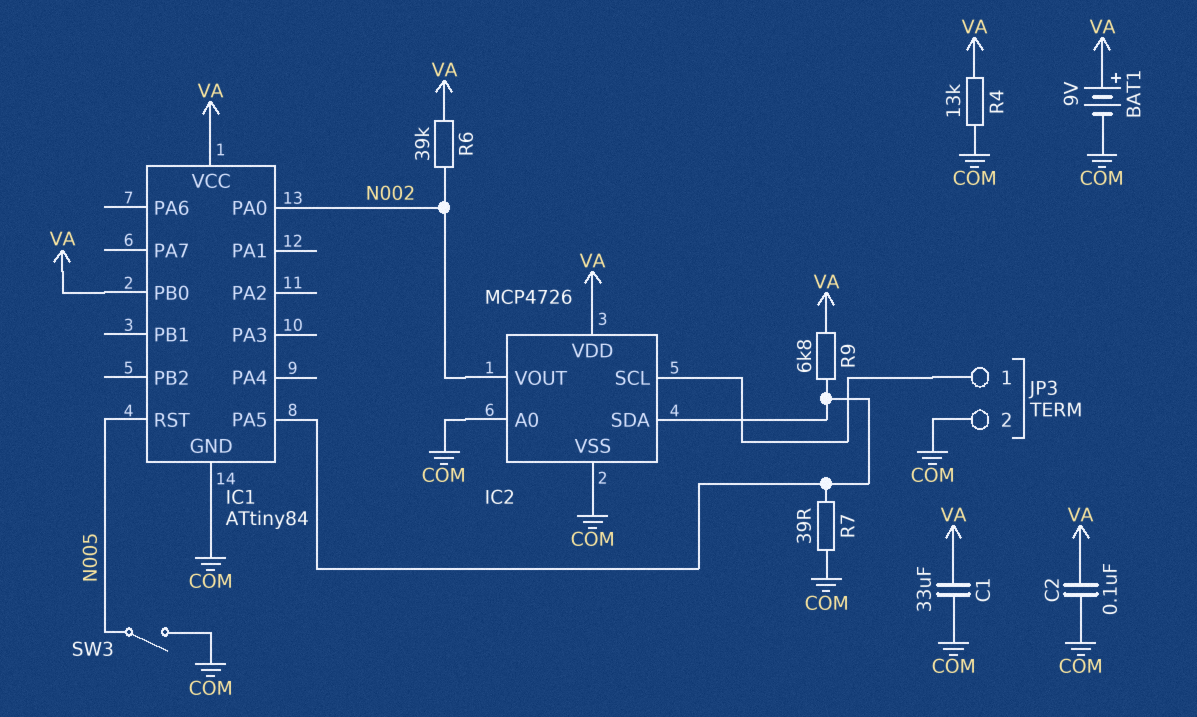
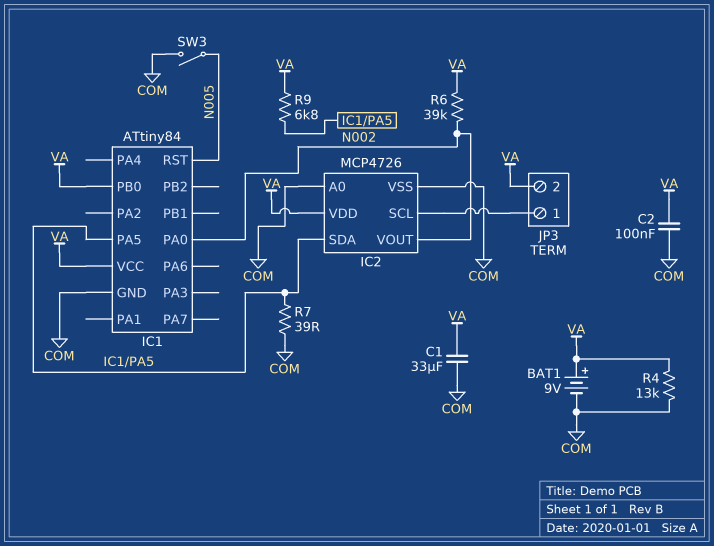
JP3 pin 2: COM -> VA

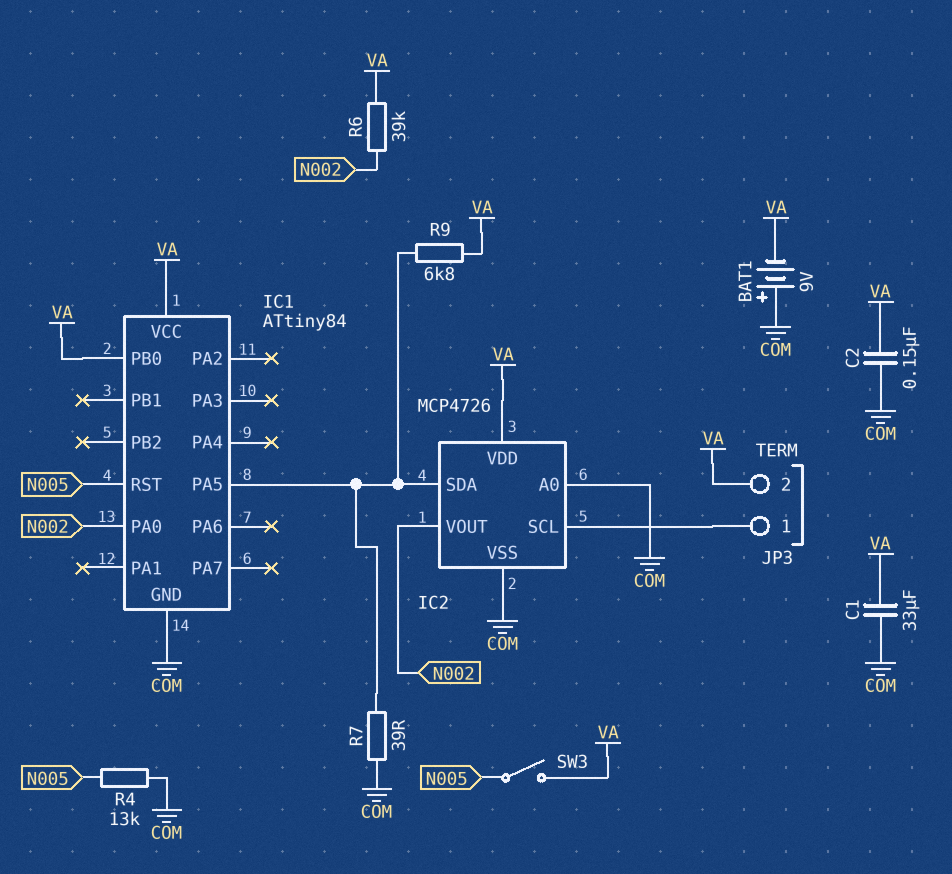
BAT1: 9V (plus VA, minus COM) -> 9V (plus COM, minus VA)
C2: 100nF (COM, VA) -> 150nF (COM, VA)
R4: 13k (COM, VA) -> 13k (COM, N005)
SW3: switch (COM, N005) -> switch (N005, VA)

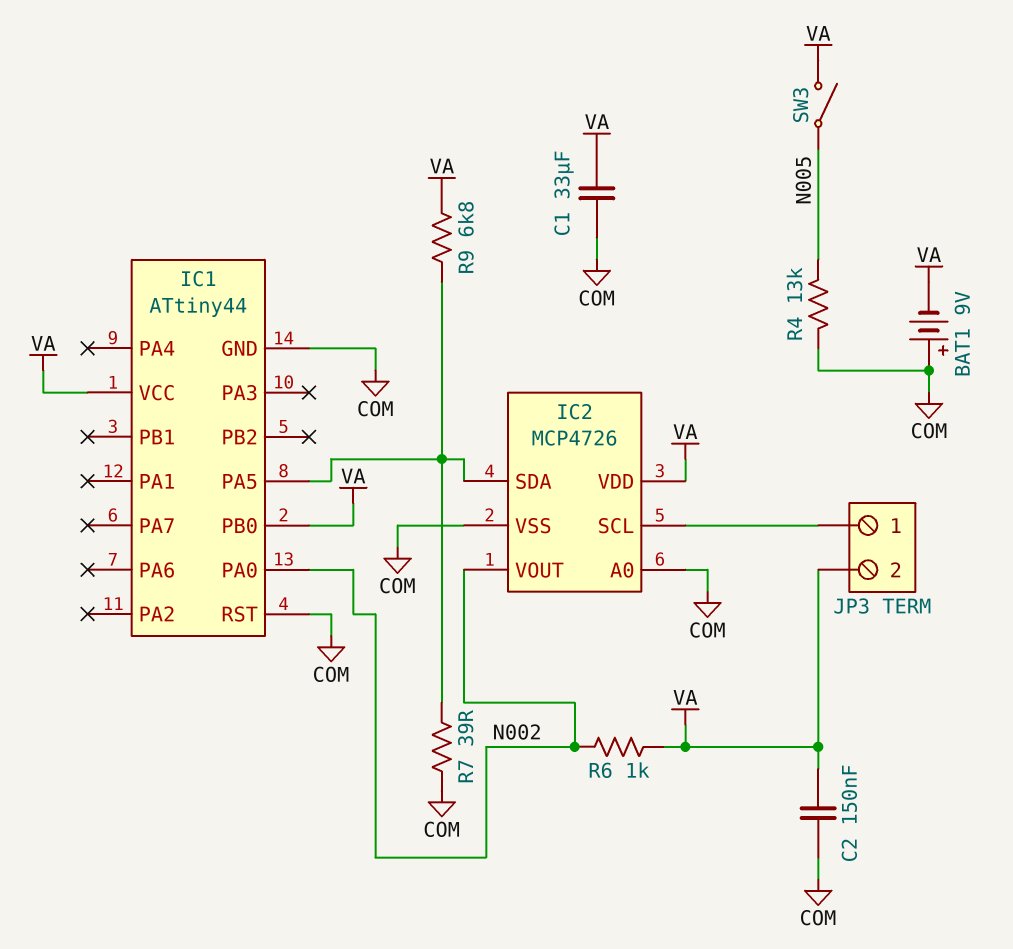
IC1: ATtiny84 -> ATtiny44
IC1 pin RST: N005 -> COM
R6: 39k (N002, VA) -> 1k (N002, VA)

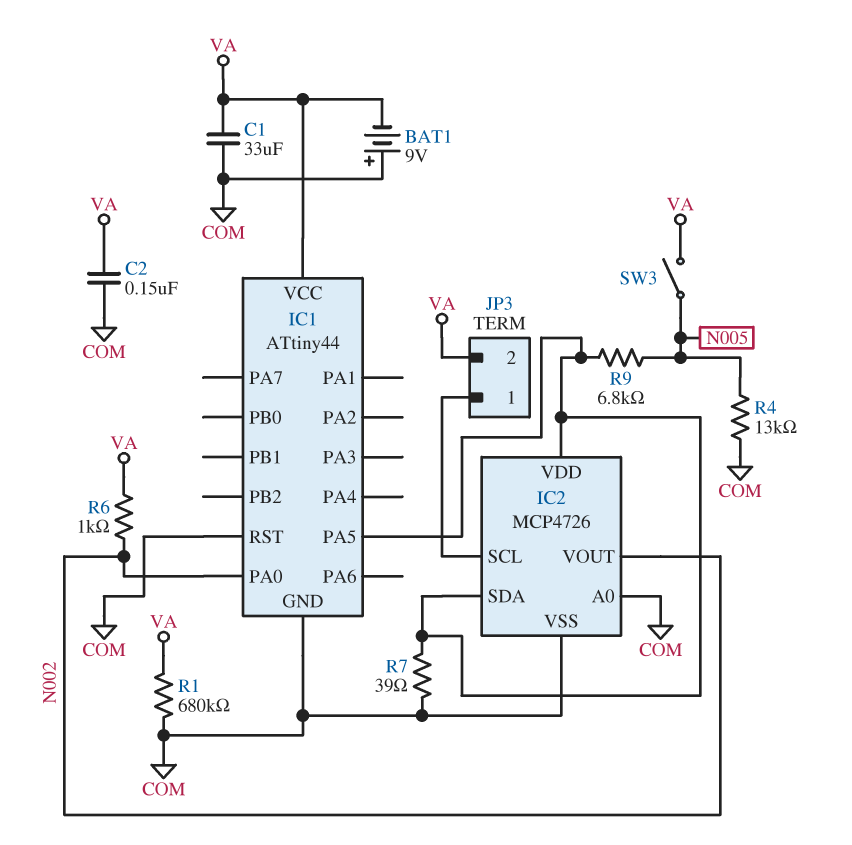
IC1 pin PB0: VA -> none
IC2 pin VDD: VA -> IC1/PA5
R1: none -> 680k (COM, VA)
R9: 6.8k (IC1/PA5, VA) -> 6.8k (IC1/PA5, N005)

